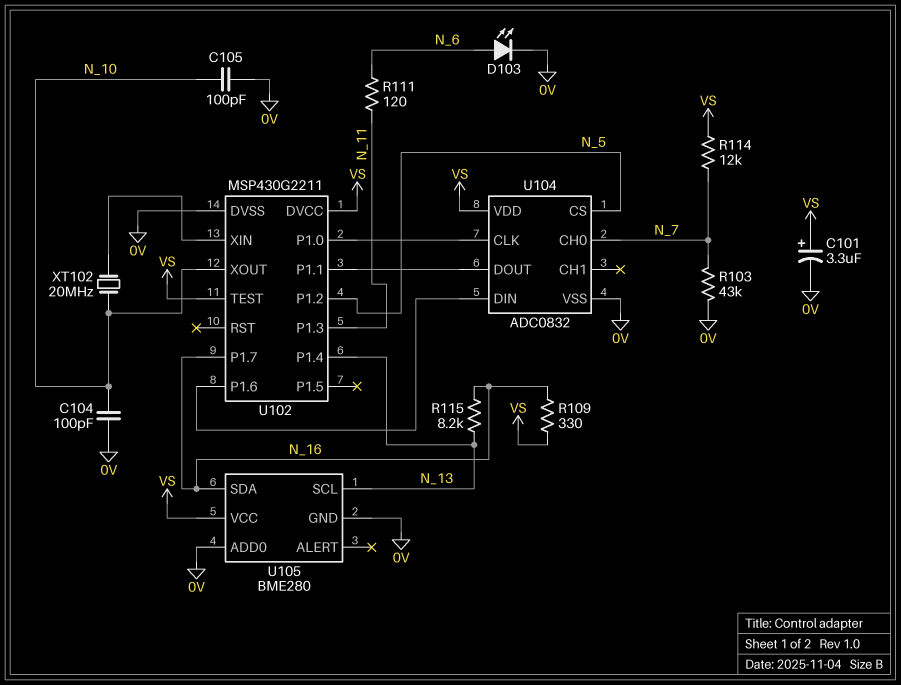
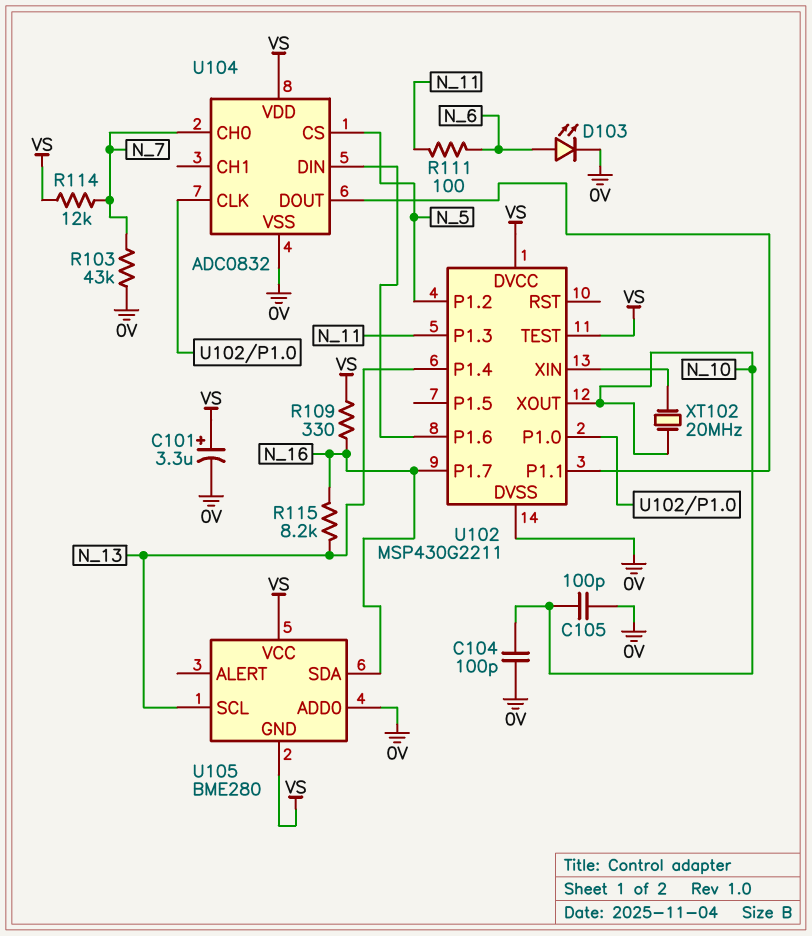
R111: 120 (N_6, N_11) -> 100 (N_6, N_11)
U105 pin GND: 0V -> VS

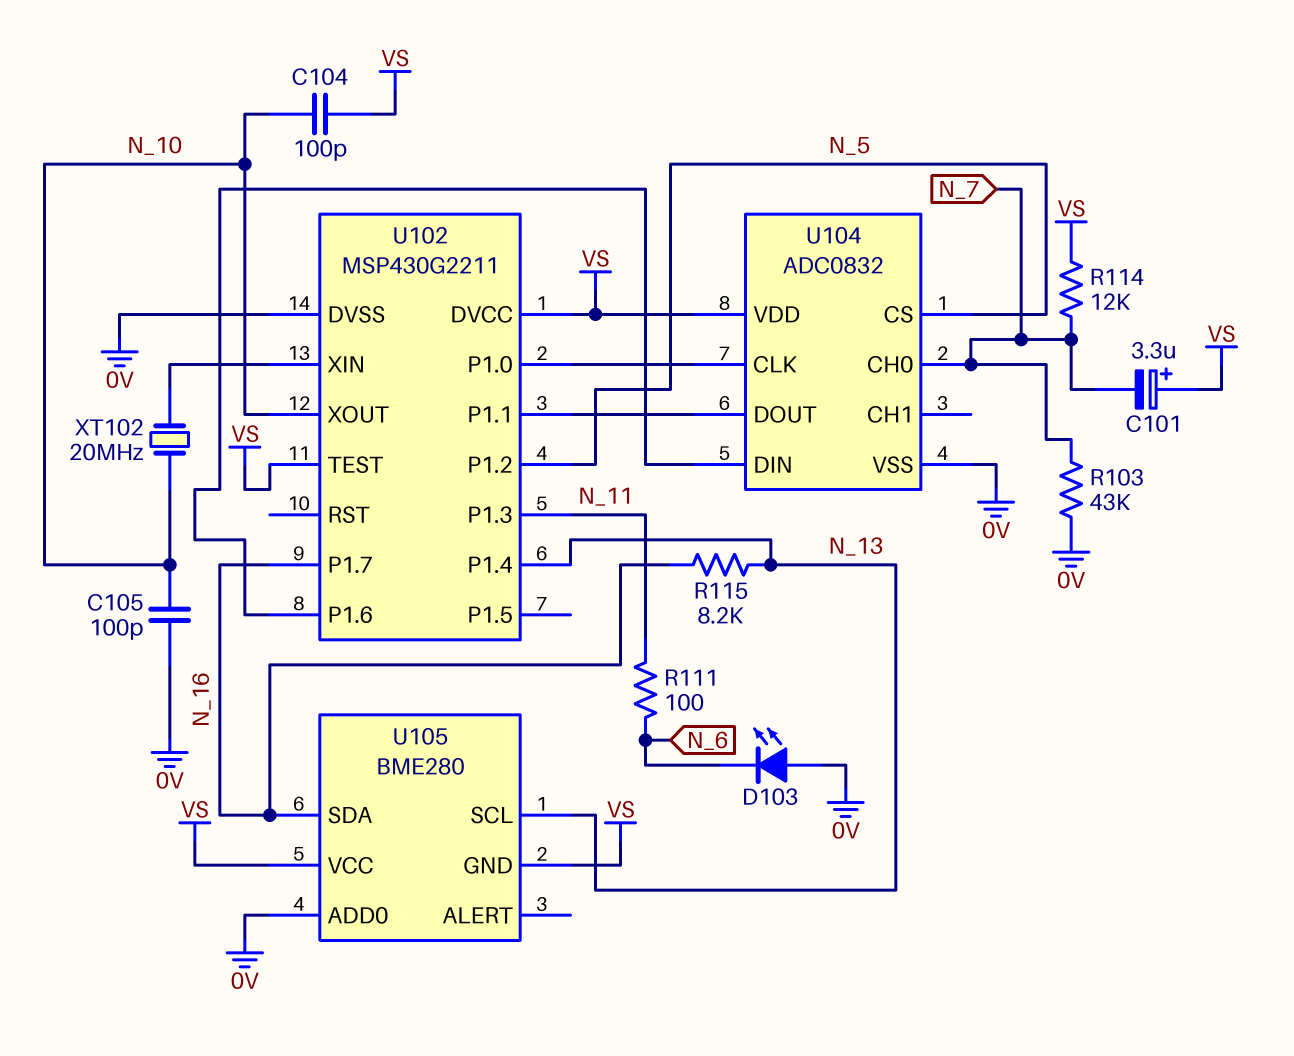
C101: 3.3uF (plus VS, minus 0V) -> 3.3uF (plus VS, minus N_7)
C104: 100pF (0V, N_10) -> 100pF (N_10, VS)
D103: LED (A N_6, K 0V) -> LED (A 0V, K N_6)
R109: 330 (N_16, VS) -> none

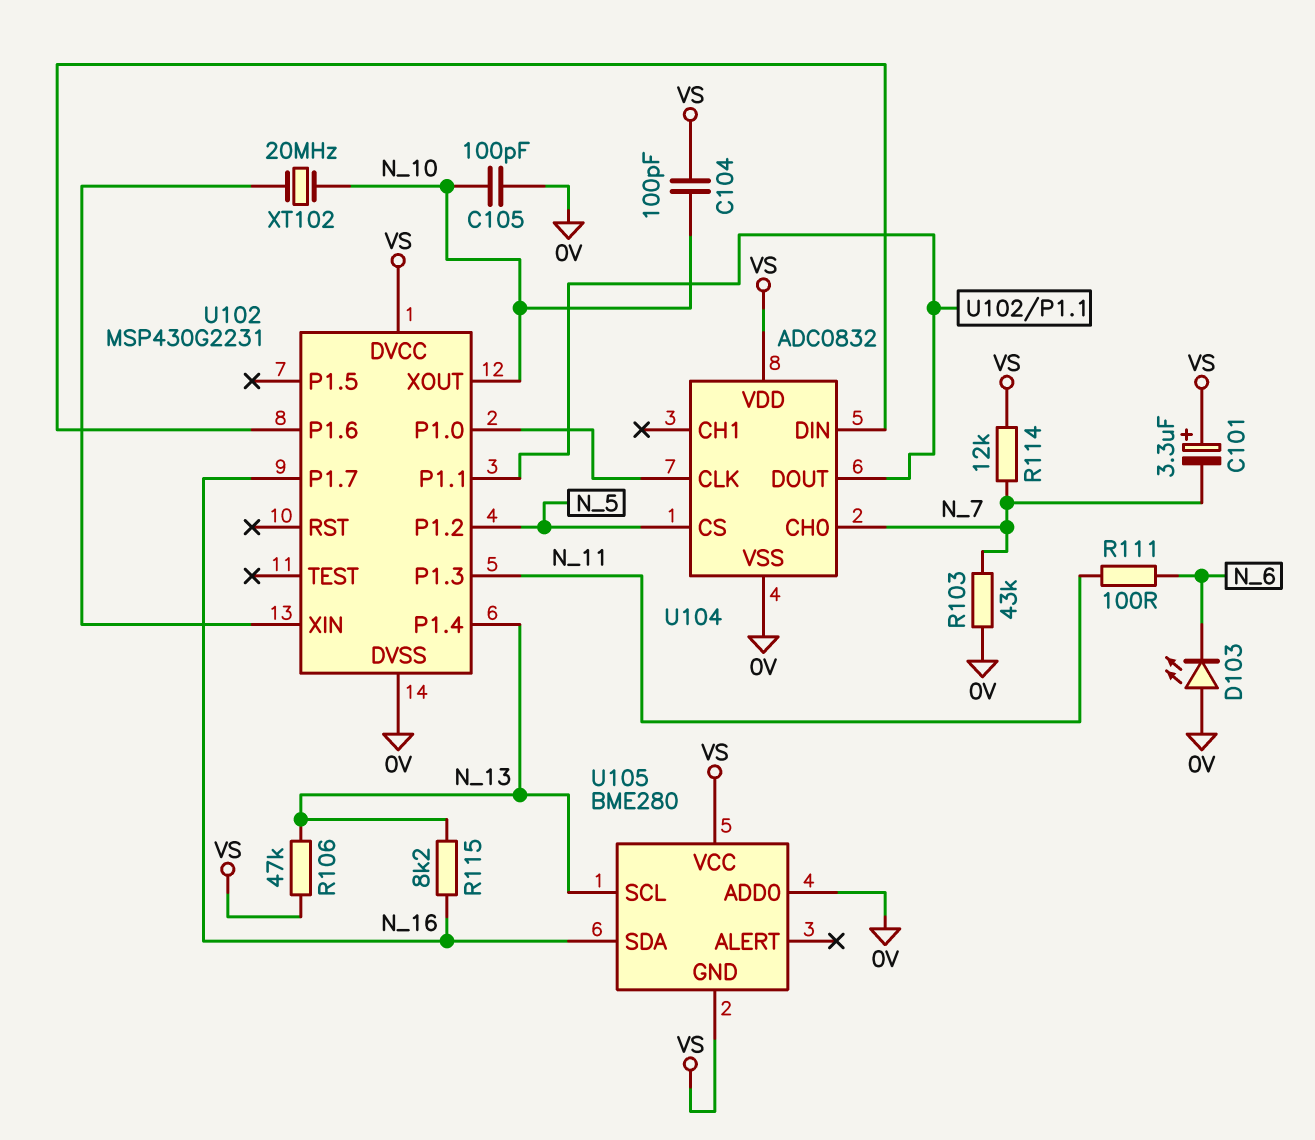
R106: none -> 47k (N_13, VS)
U102: MSP430G2211 -> MSP430G2231
U102 pin TEST: VS -> none

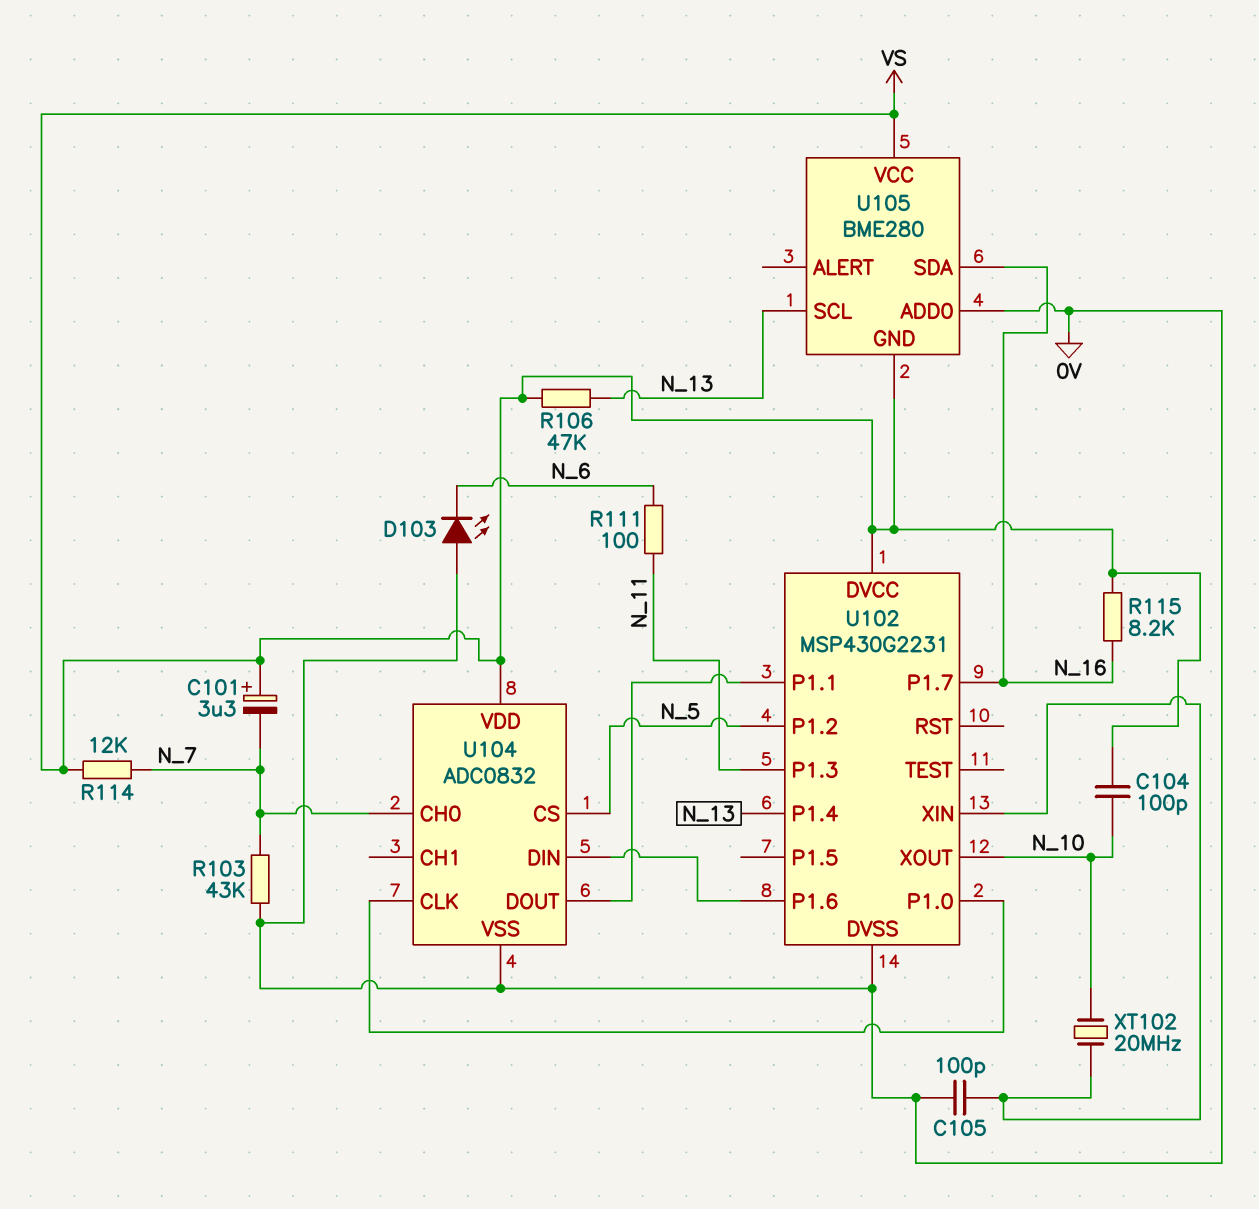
C105: 100pF (0V, N_10) -> 100pF (0V, U102/XIN)
R115: 8.2k (N_13, N_16) -> 8.2k (N_16, VS)

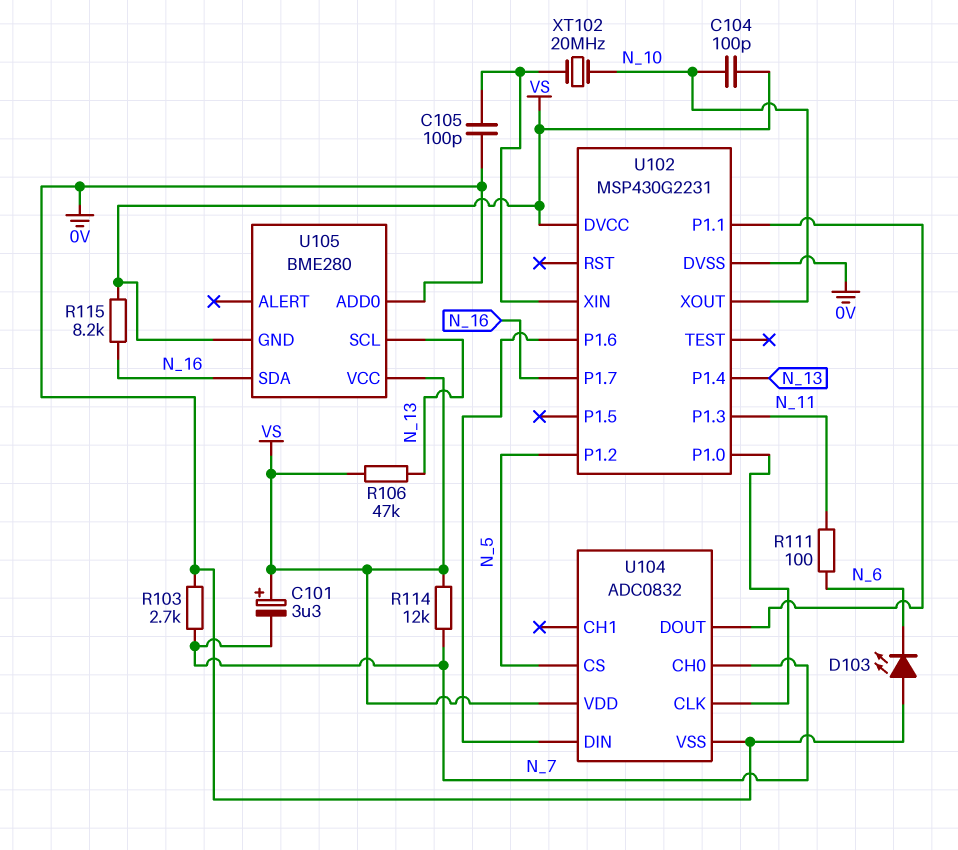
R103: 43k (0V, N_7) -> 2.7k (0V, N_7)

